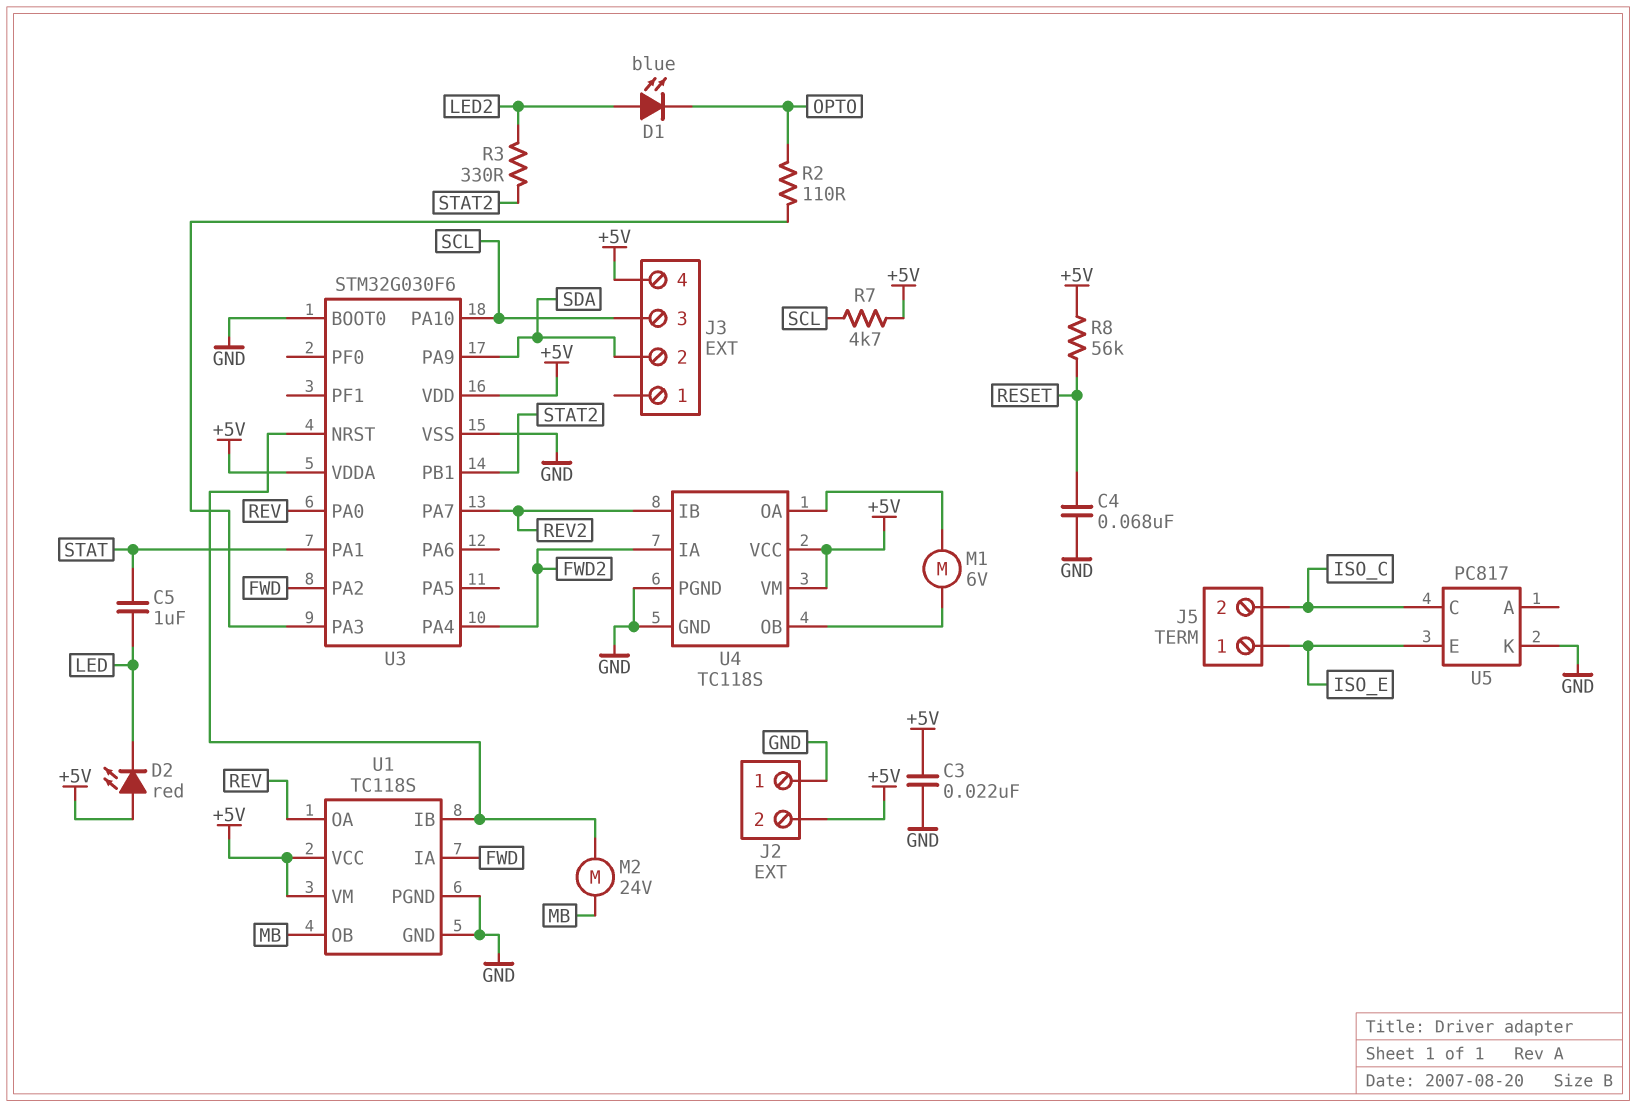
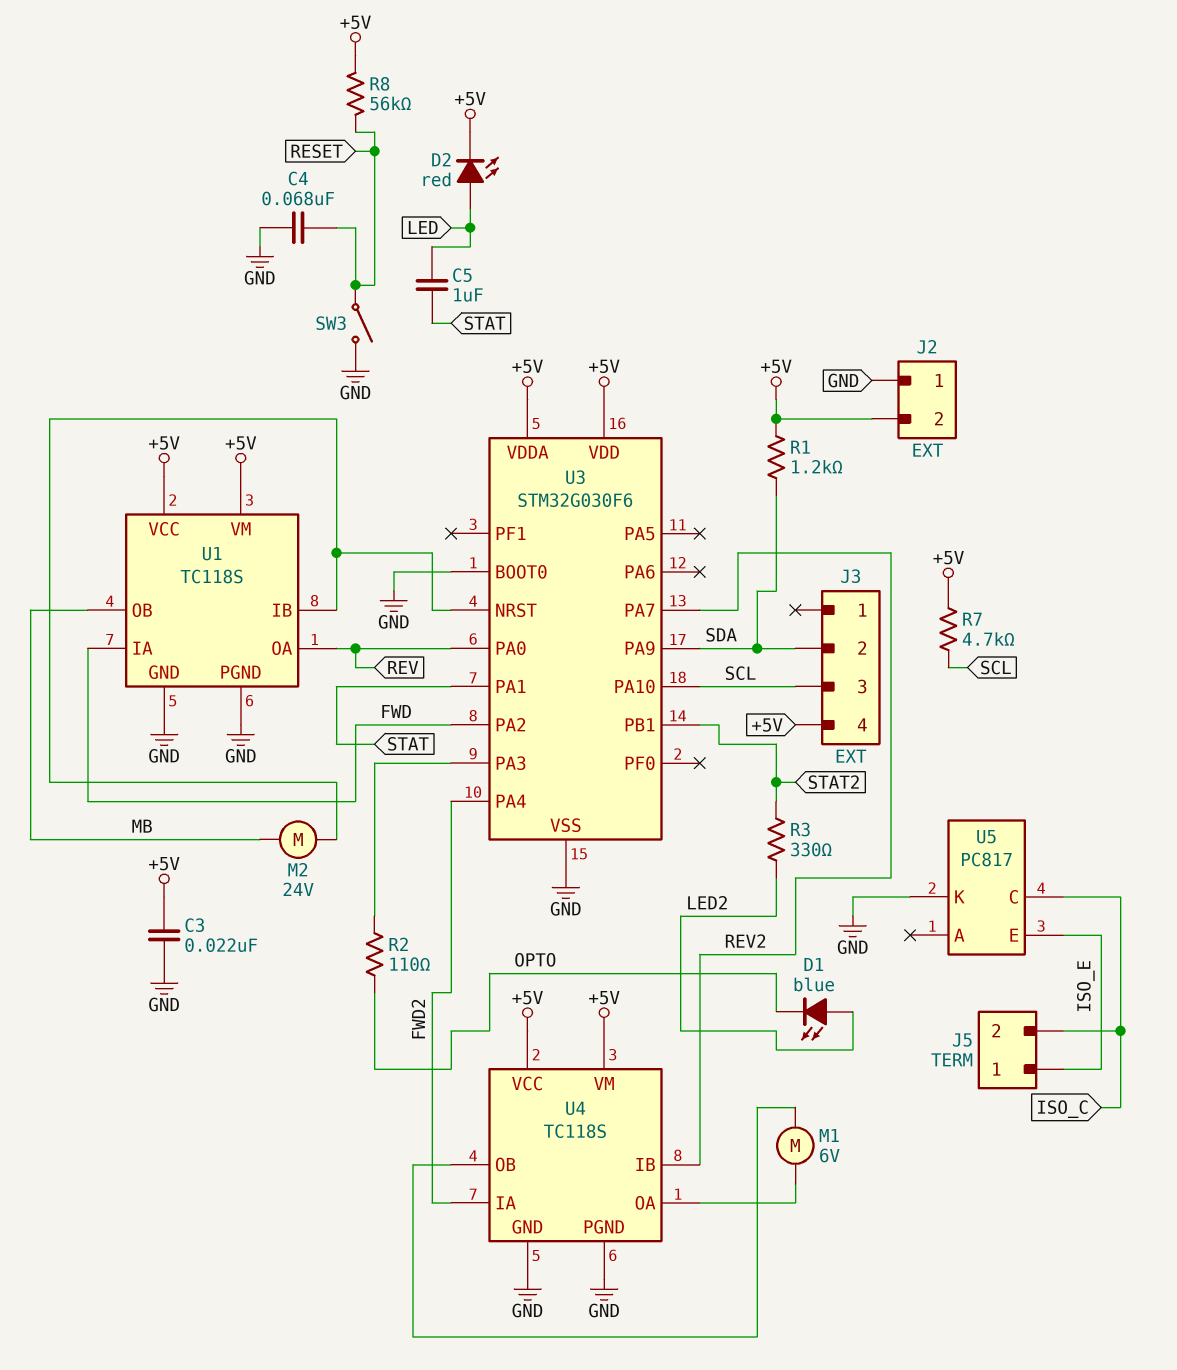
D2: LED red (A +5V, K LED) -> LED red (A LED, K +5V)
R1: none -> 1.2k (+5V, SDA)
SW3: none -> switch (GND, RESET)

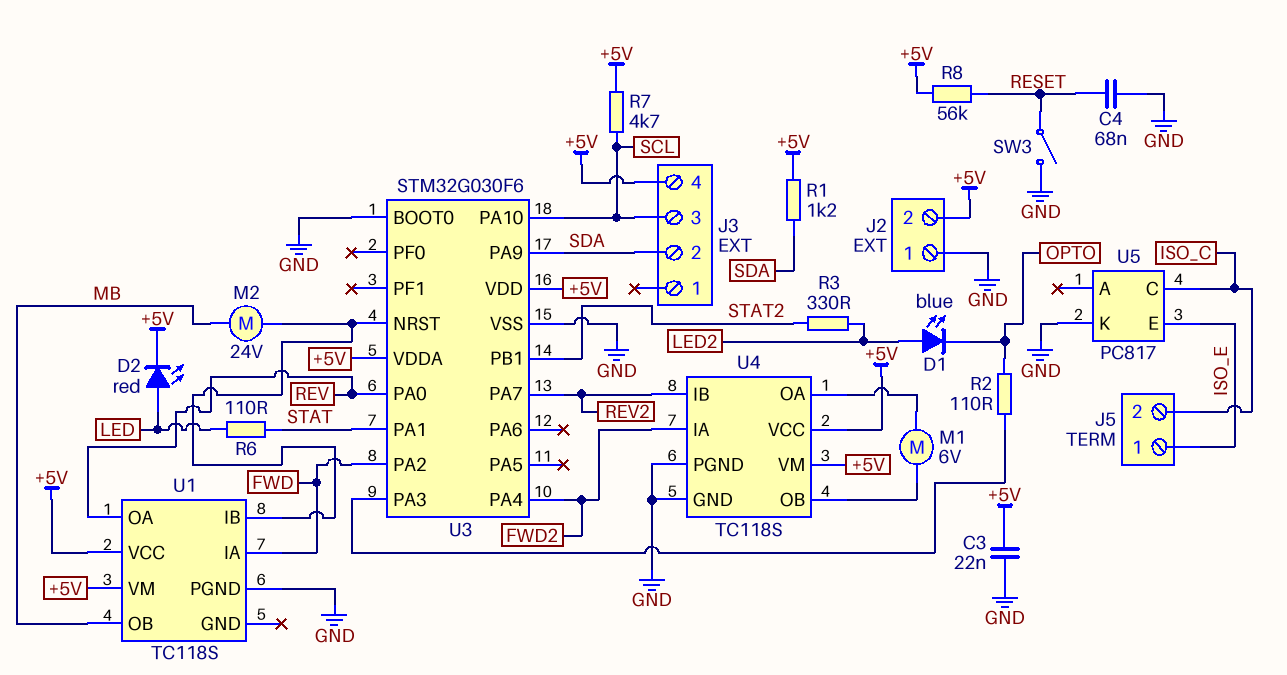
C5: 1uF (LED, STAT) -> none
R6: none -> 110 (LED, STAT)
U1 pin GND: GND -> none

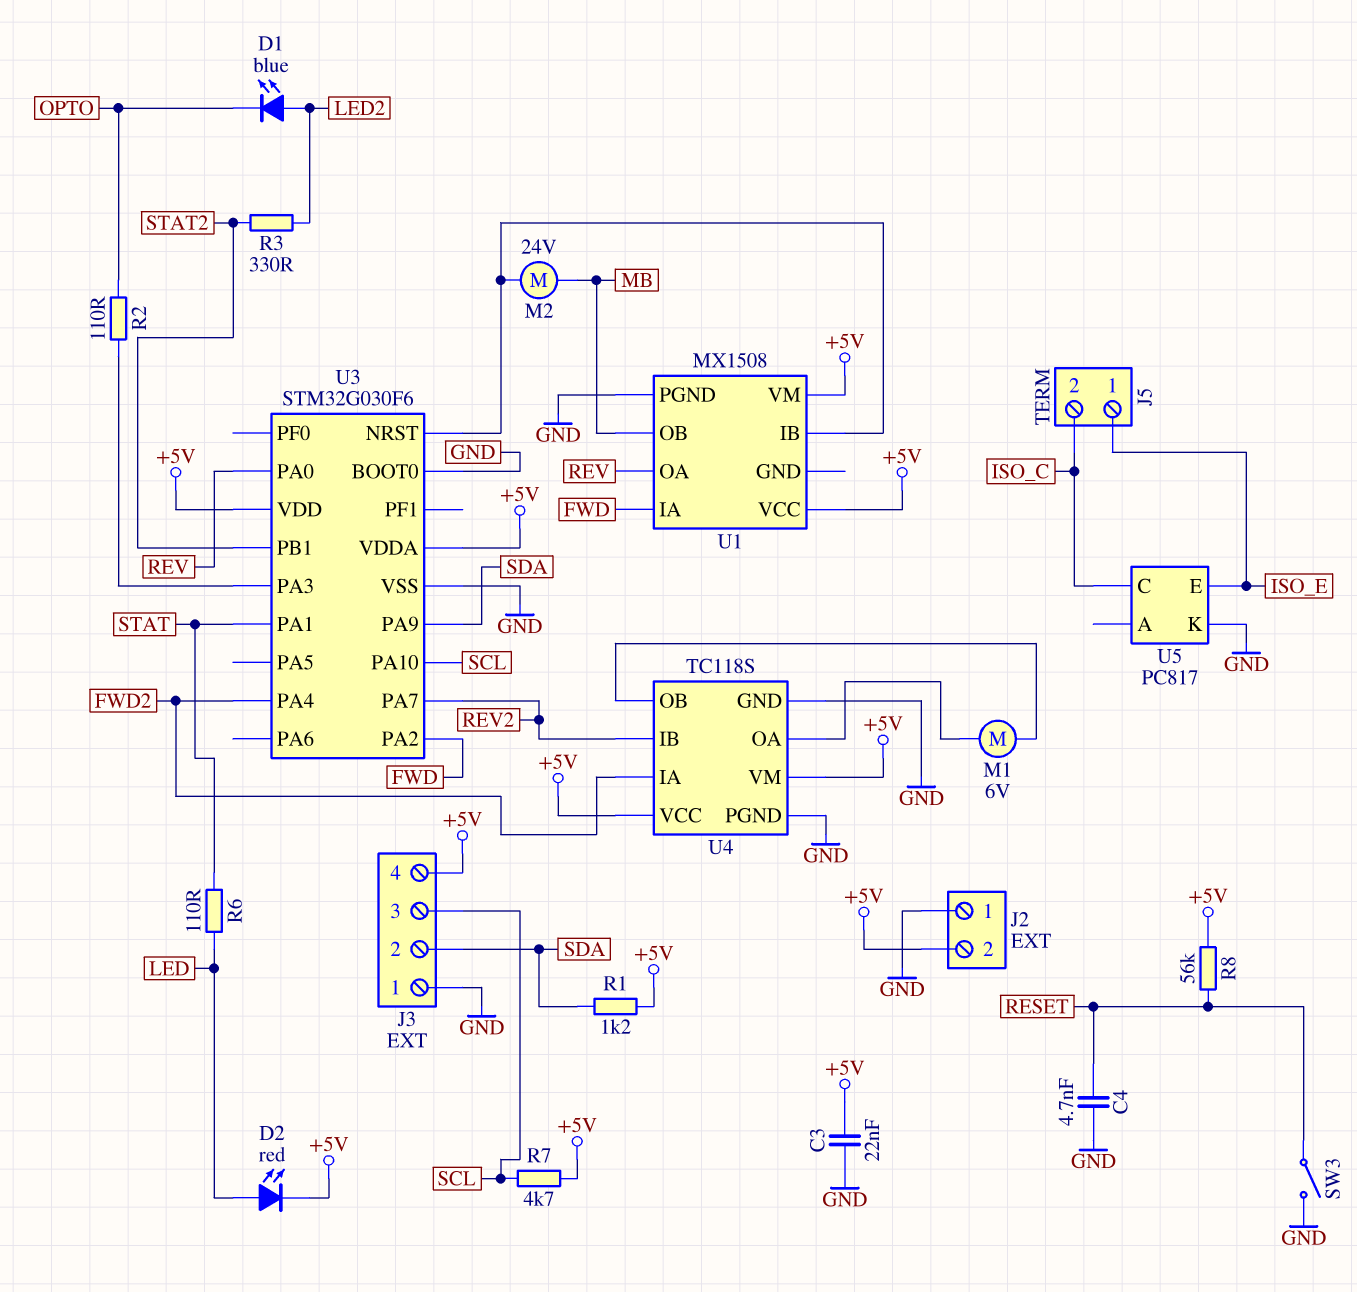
C4: 68nF (GND, RESET) -> 4.7nF (GND, RESET)
J3 pin 1: none -> GND
U1: TC118S -> MX1508

